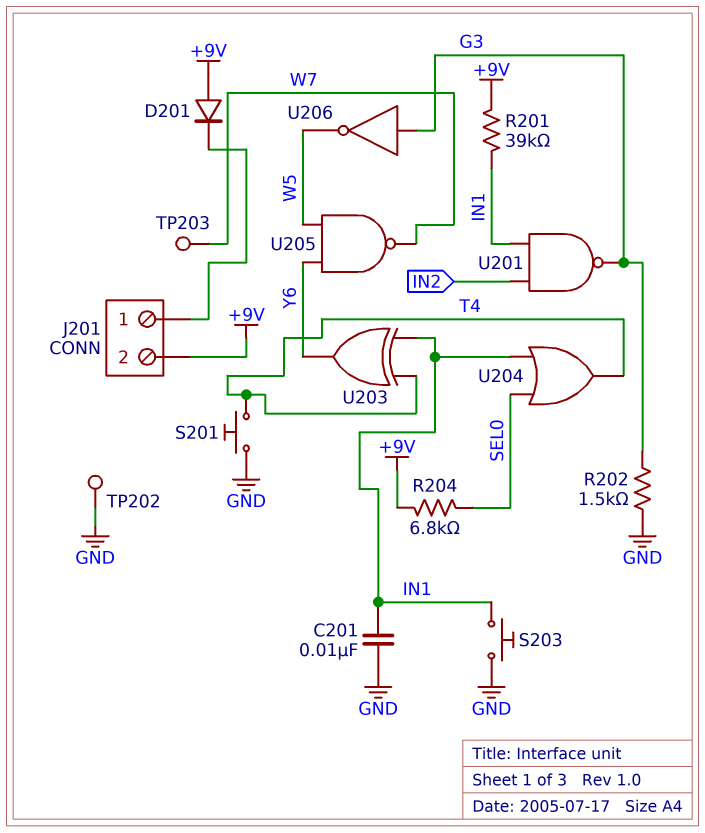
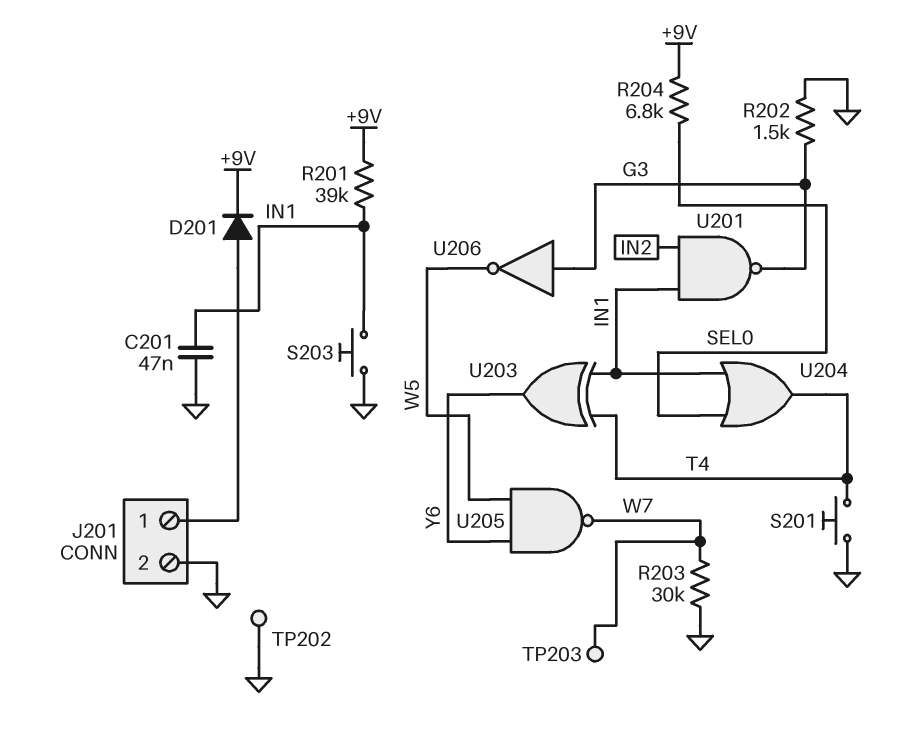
C201: 10nF (GND, IN1) -> 47nF (GND, IN1)
D201: diode (A +9V, K J201/1) -> diode (A J201/1, K +9V)
J201 pin 2: +9V -> GND
R203: none -> 30k (GND, W7)

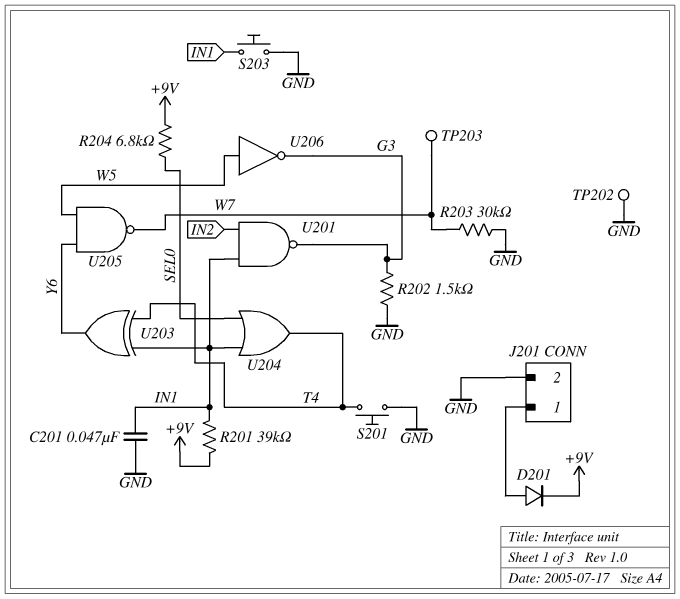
U206: NOT (in G3, out W5) -> NOT (in W5, out G3)

